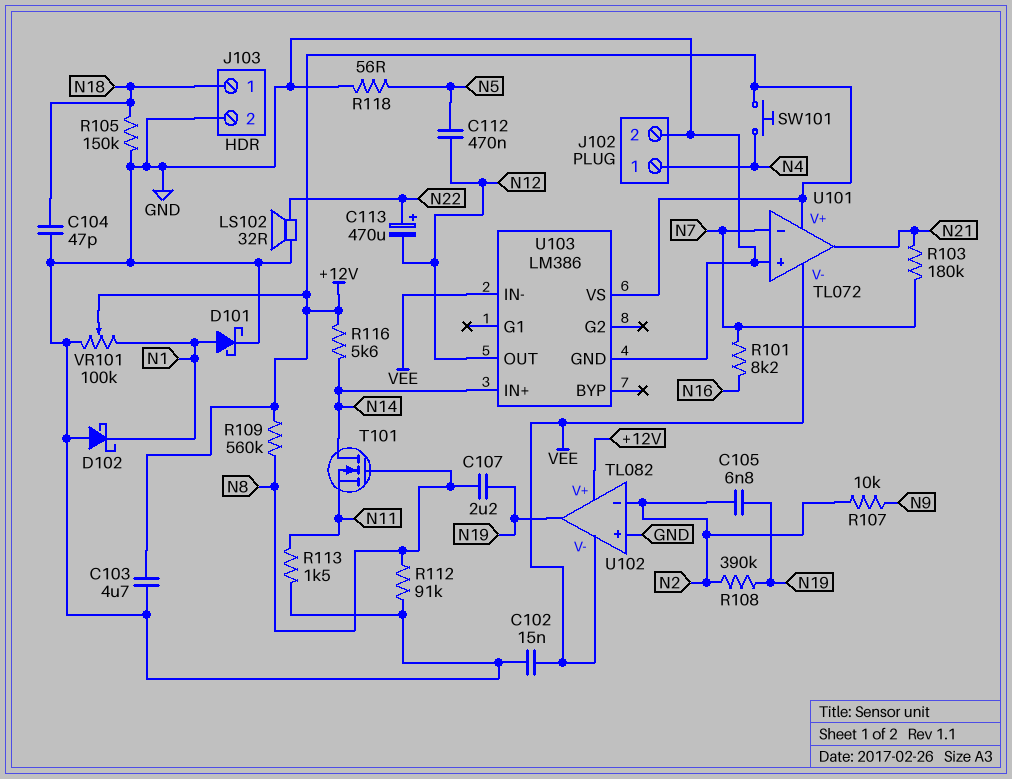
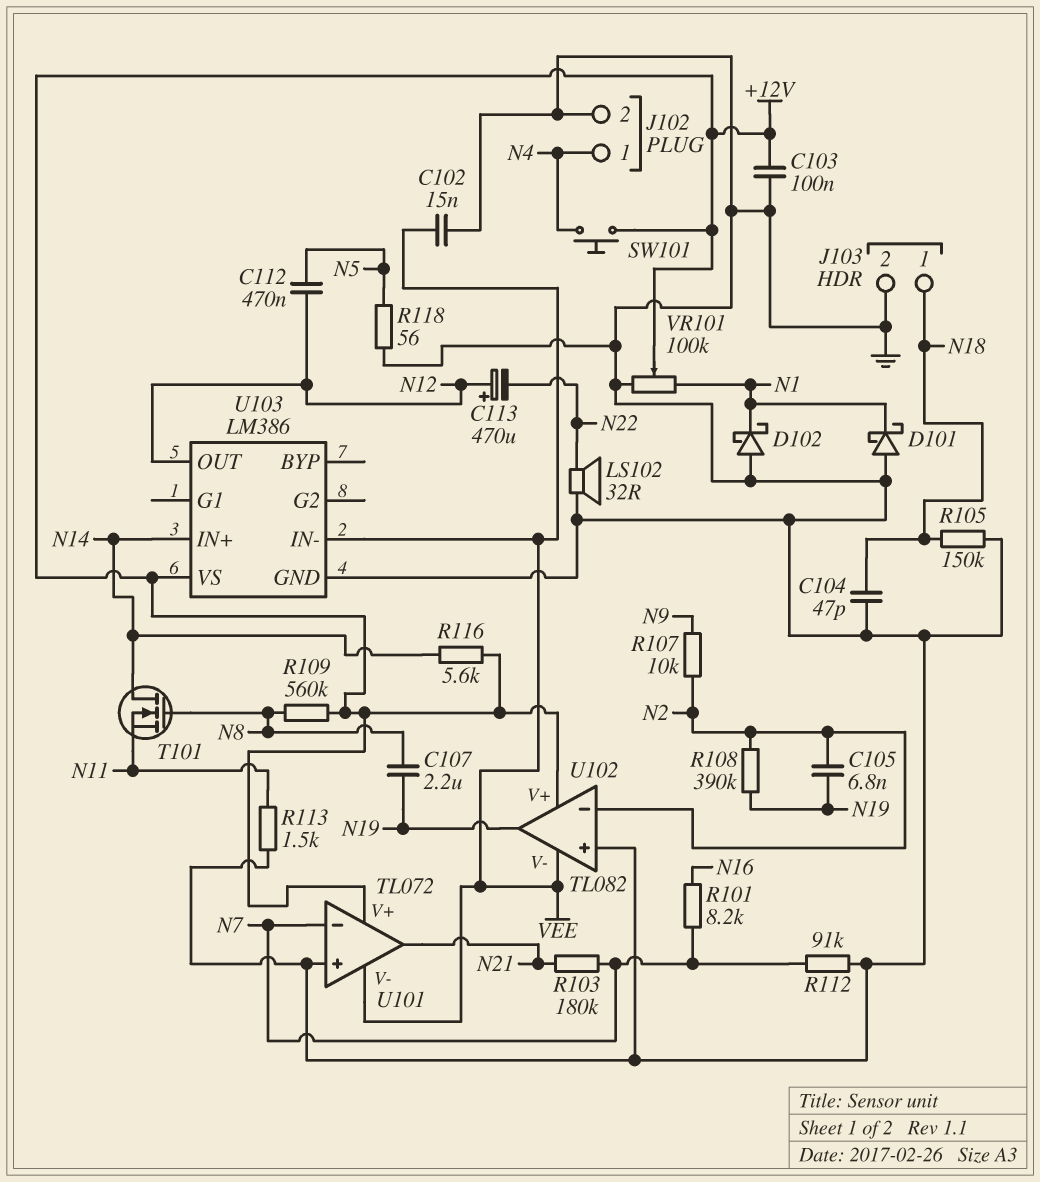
C103: 4.7uF (+12V, GND) -> 100nF (+12V, GND)
C113: 470uF (plus N22, minus N12) -> 470uF (plus N12, minus N22)
D101: schottky (A N1, K GND) -> schottky (A GND, K N1)
R112: 91k (GND, N8) -> 91k (GND, N7)

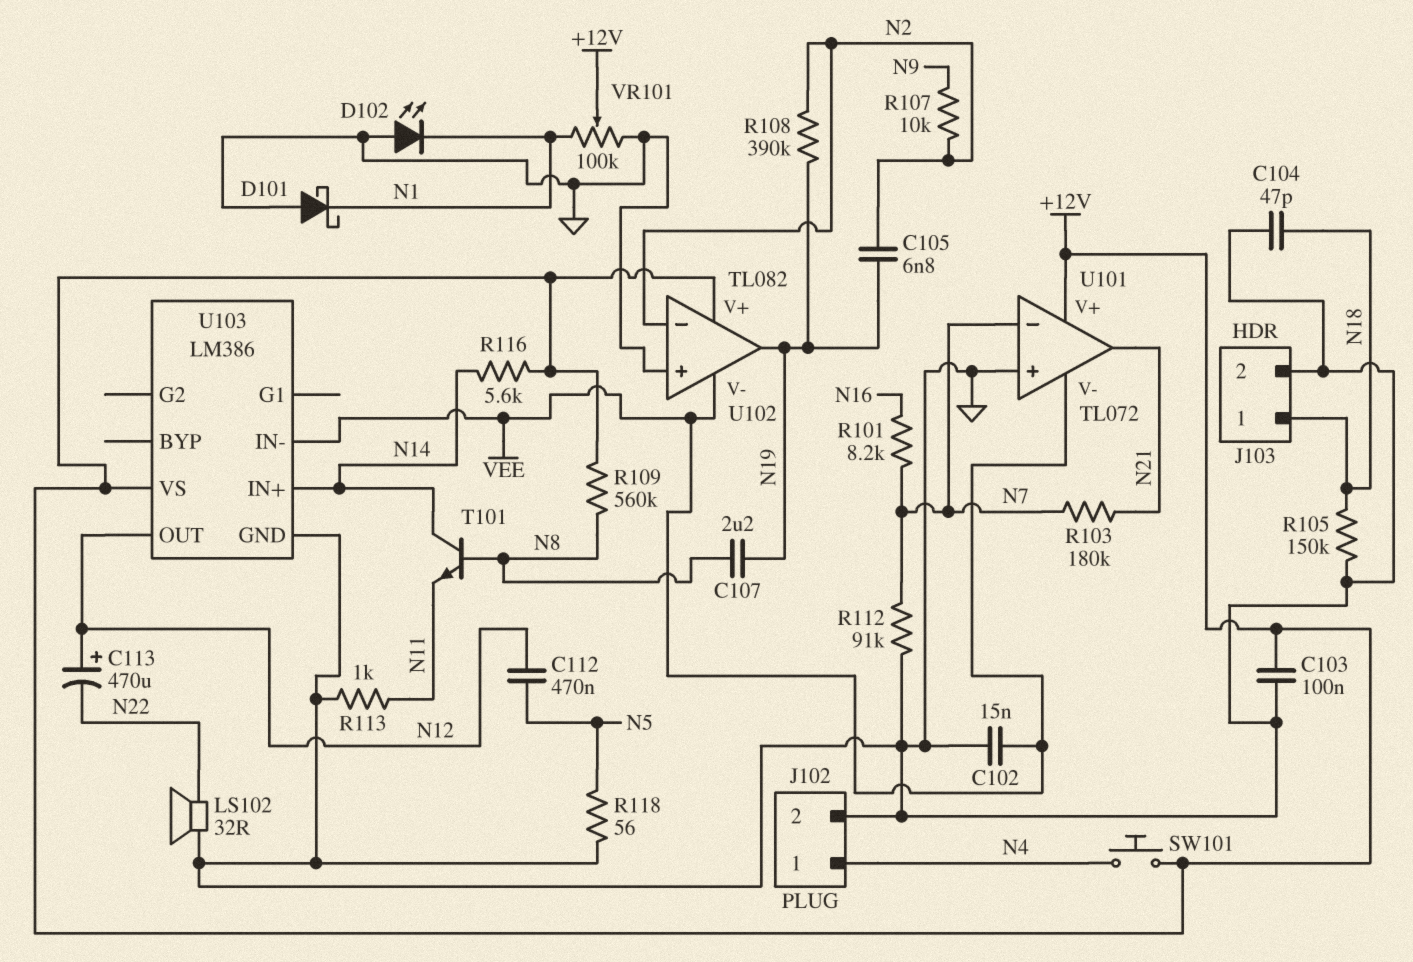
D102: schottky (A GND, K N1) -> LED (A GND, K N1)
R113: 1.5k (GND, N11) -> 1k (GND, N11)
T101: NMOS (G N8, D N14, S N11) -> NPN (B N8, C N14, E N11)

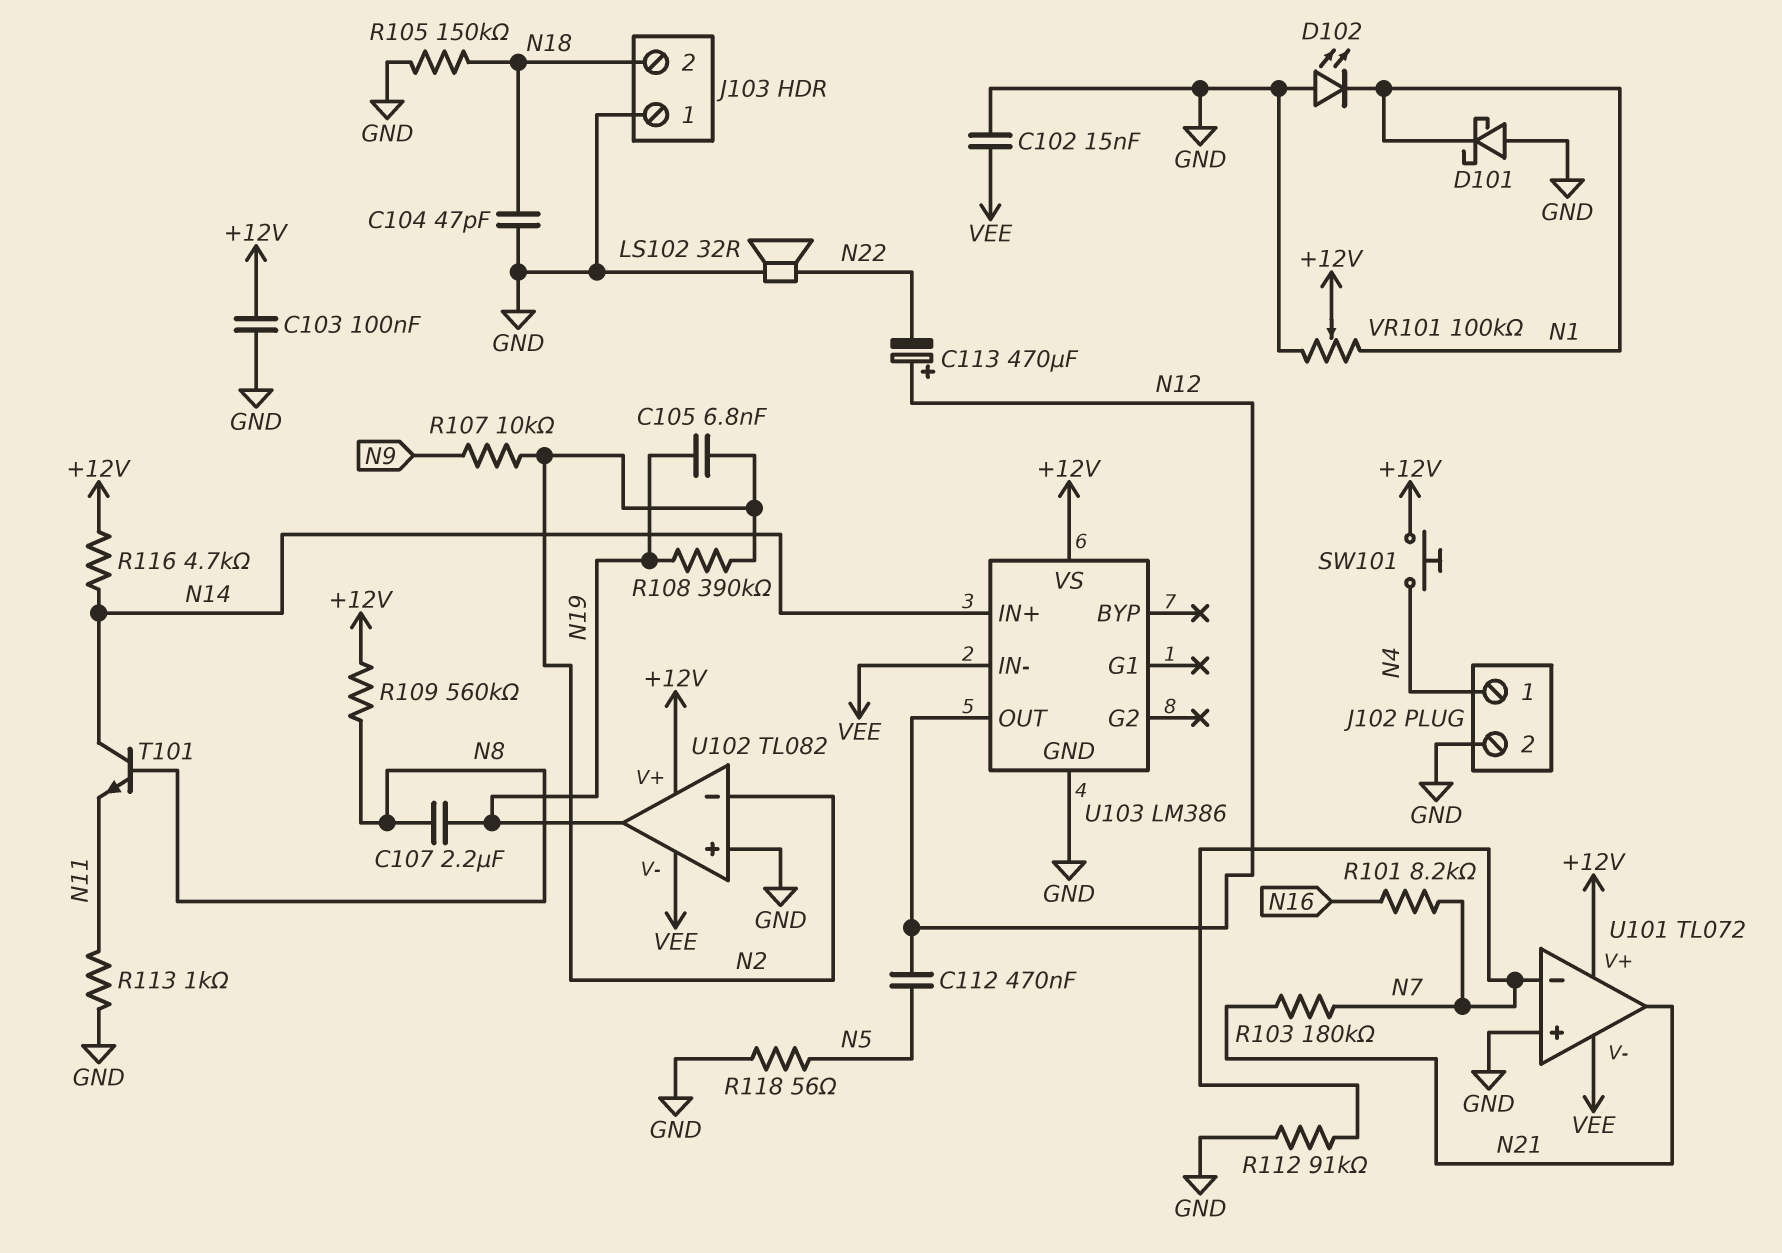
J103 pin 1: N18 -> GND
J103 pin 2: GND -> N18
R116: 5.6k (+12V, N14) -> 4.7k (+12V, N14)

